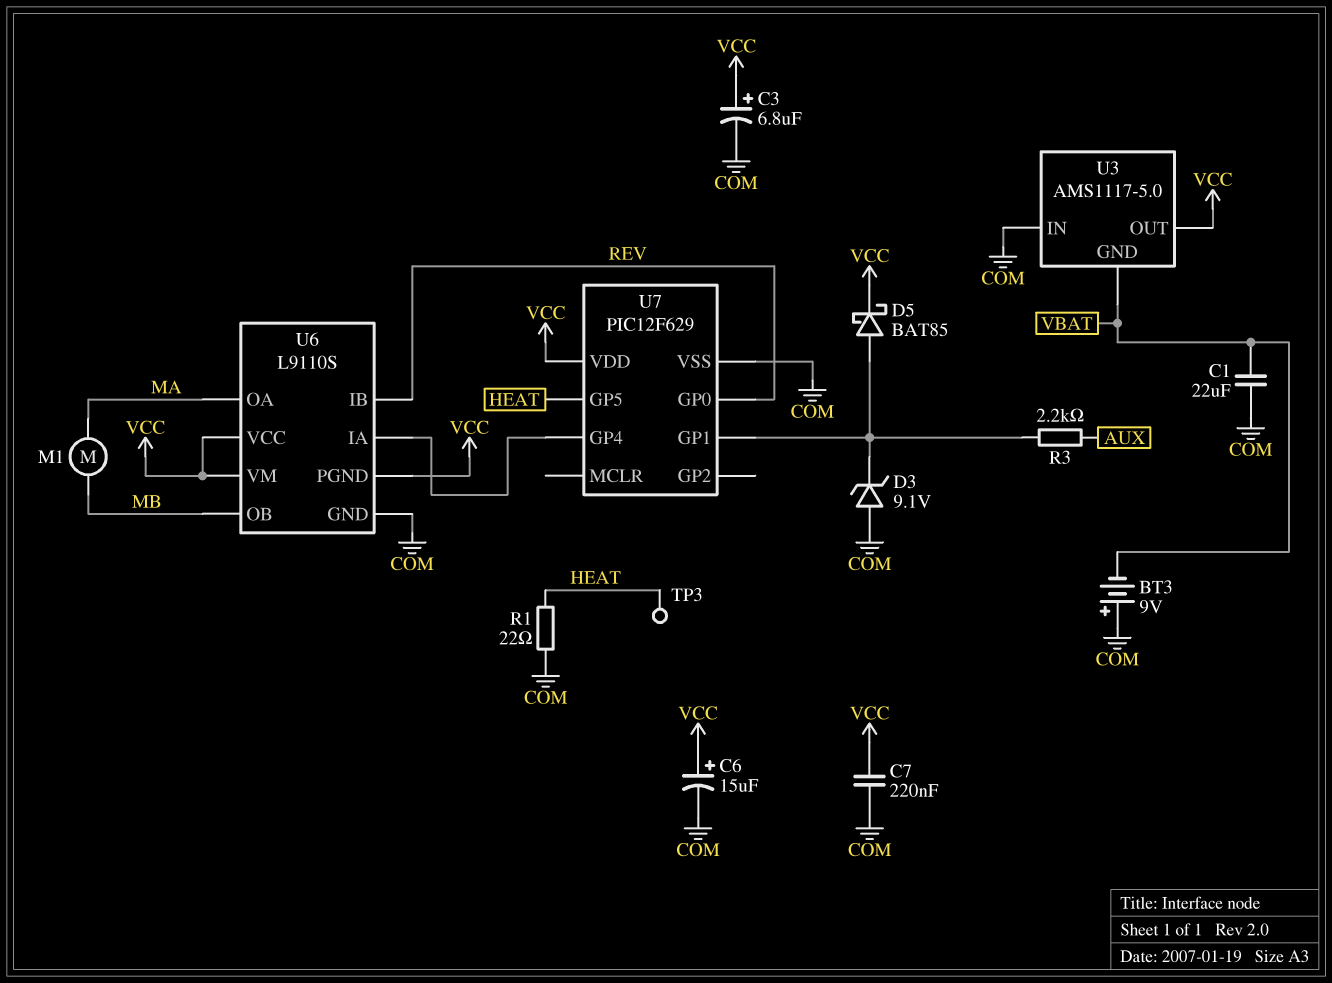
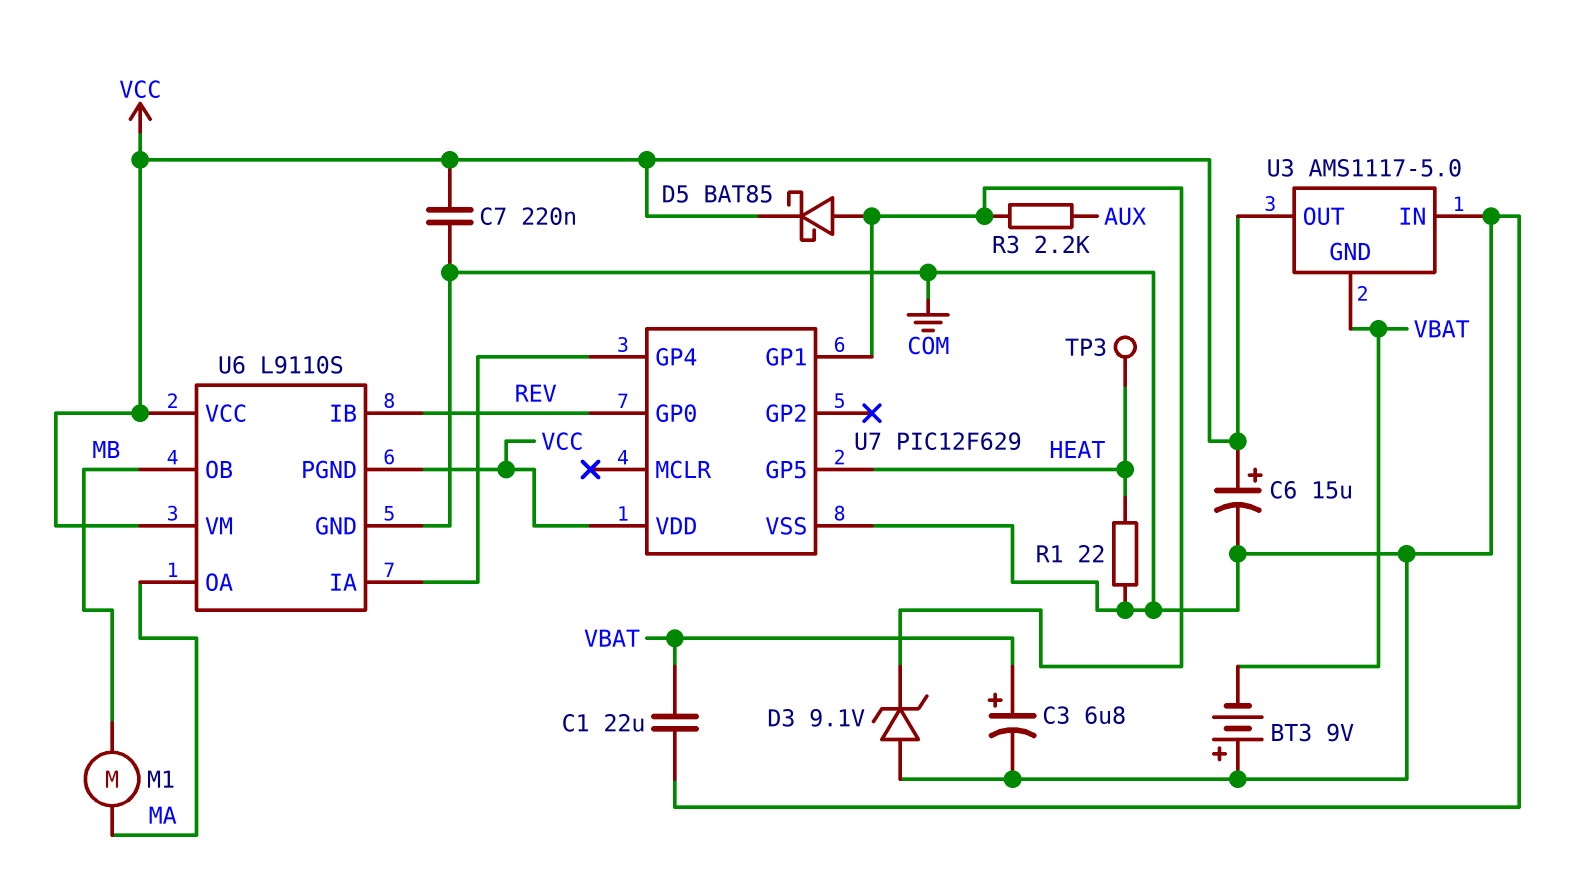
C3: 6.8uF (plus VCC, minus COM) -> 6.8uF (plus VBAT, minus COM)

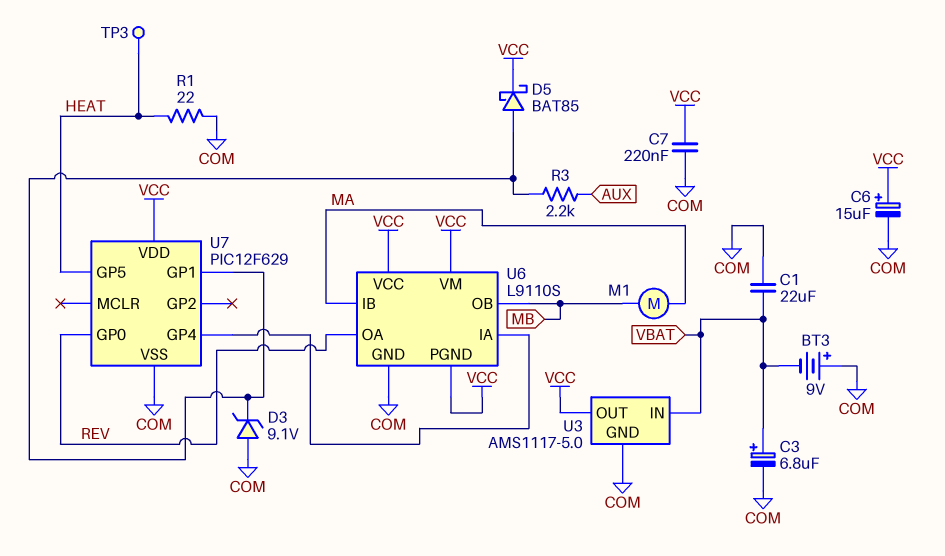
U3 pin GND: VBAT -> COM
U3 pin IN: COM -> VBAT
U6 pin IB: REV -> MA
U6 pin OA: MA -> REV

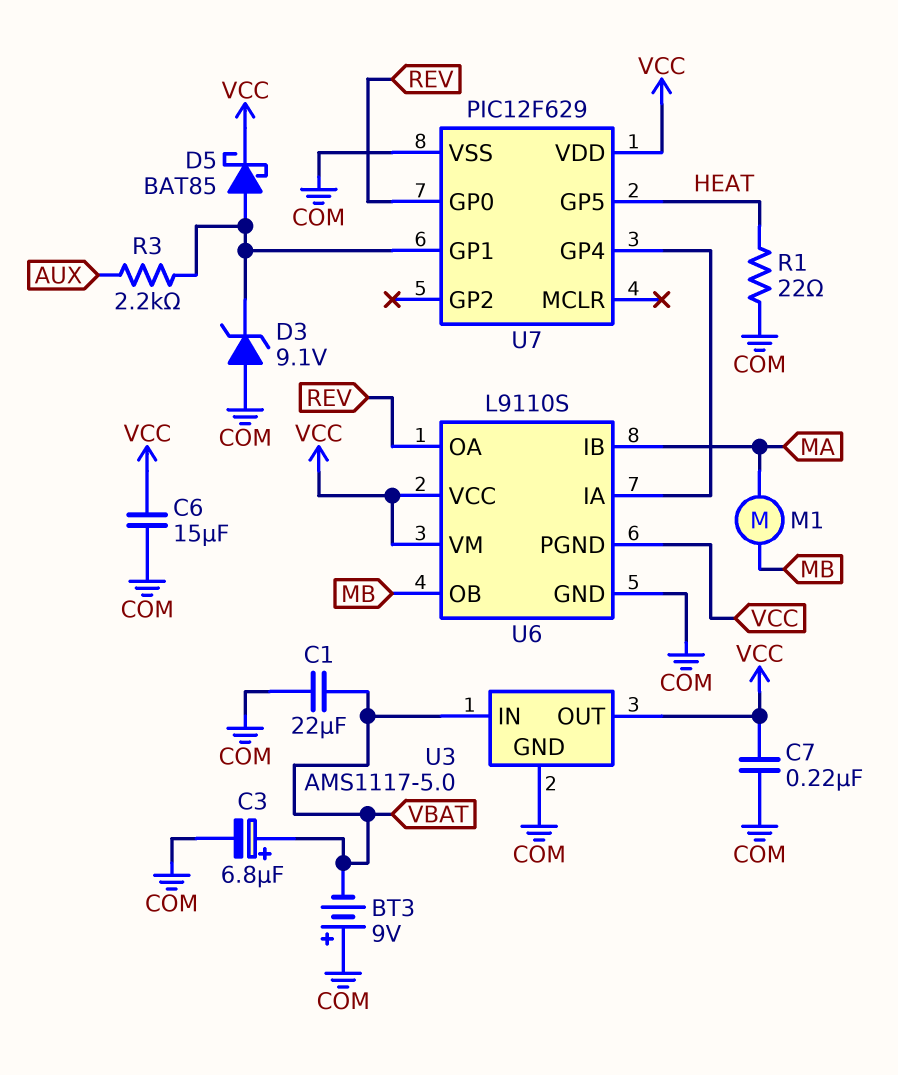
C6: 15uF (plus VCC, minus COM) -> 15uF (COM, VCC)
TP3: test point (HEAT) -> none

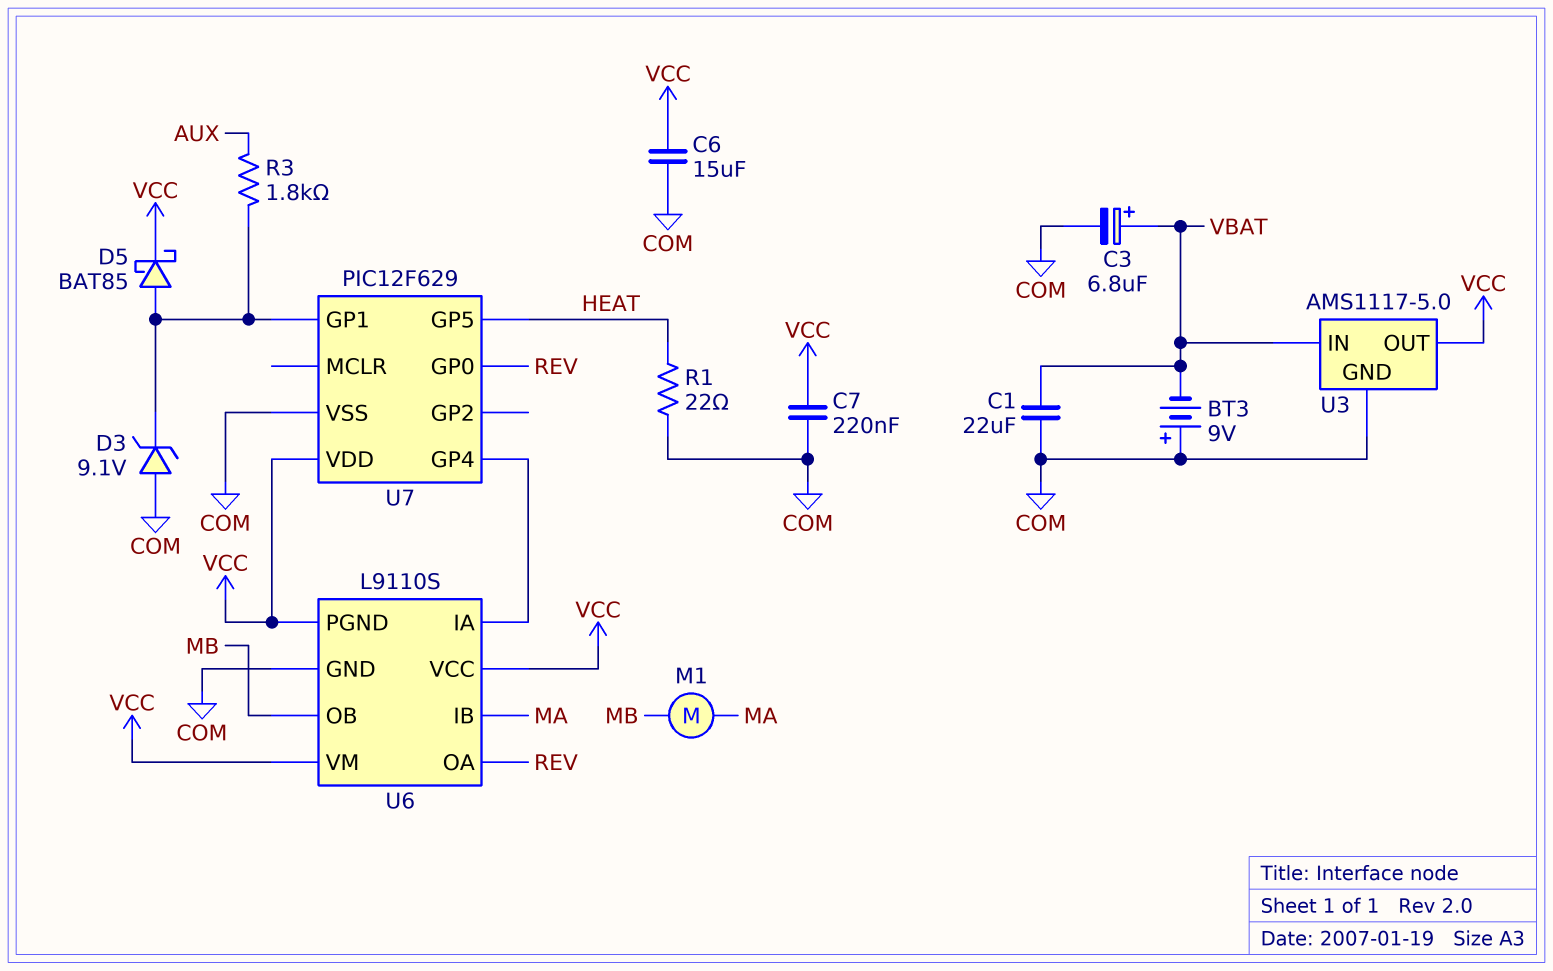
R3: 2.2k (AUX, U7/GP1) -> 1.8k (AUX, U7/GP1)

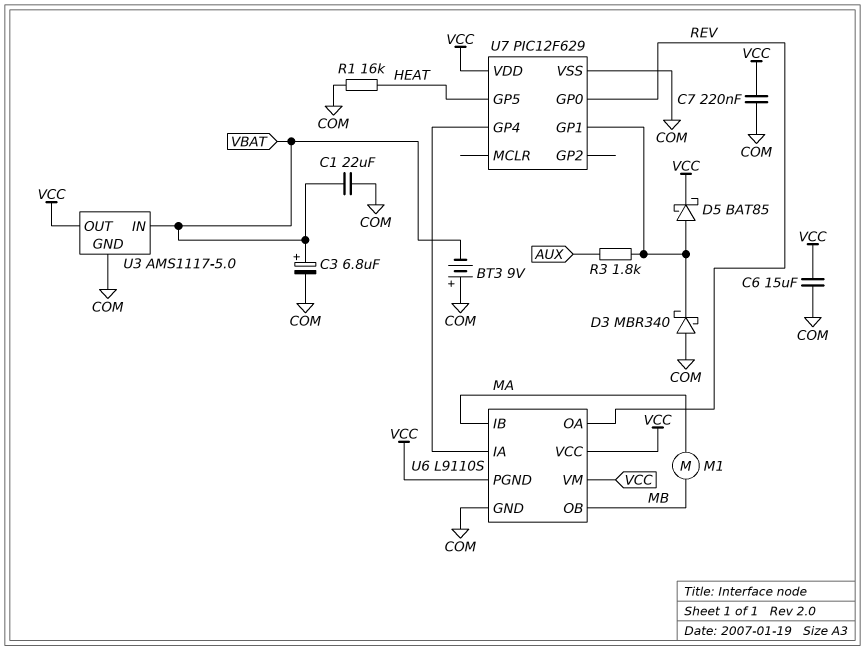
D3: zener 9.1V (A COM, K U7/GP1) -> schottky MBR340 (A COM, K U7/GP1)
R1: 22 (COM, HEAT) -> 16k (COM, HEAT)

